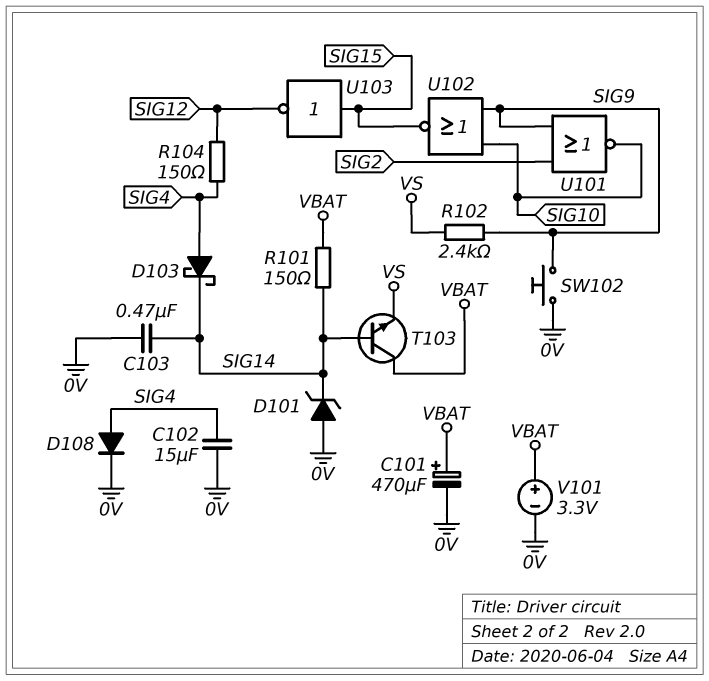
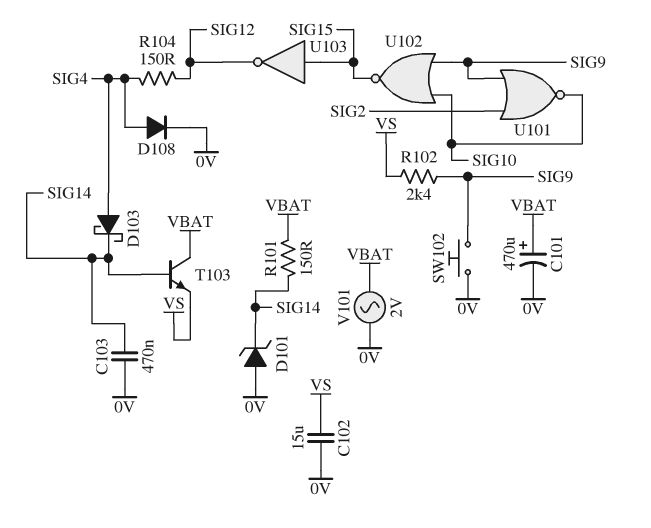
C102: 15uF (0V, SIG4) -> 15uF (0V, VS)
V101: 3.3V (plus VBAT, minus 0V) -> AC 2V (0V, VBAT)

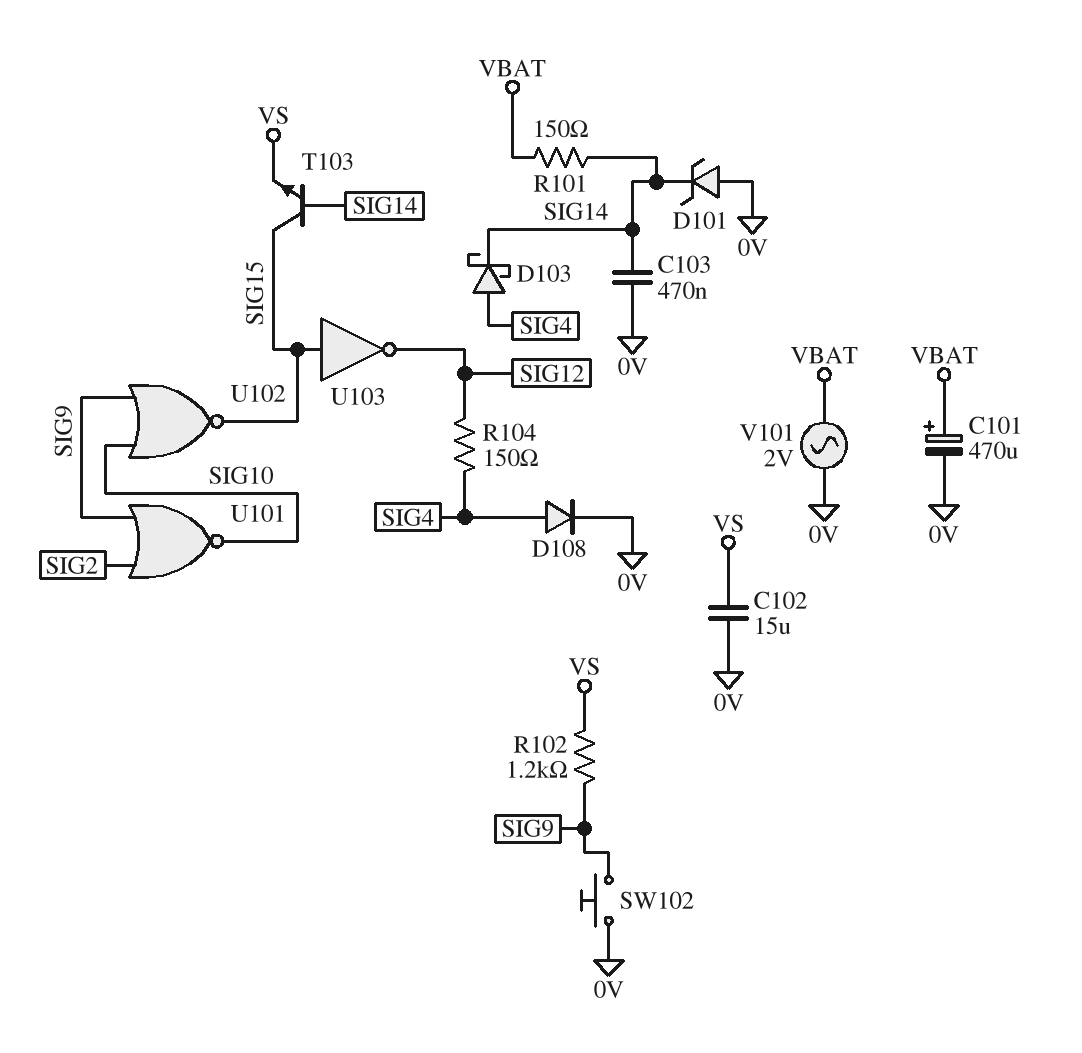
R102: 2.4k (SIG9, VS) -> 1.2k (SIG9, VS)
T103: NPN (B SIG14, C VBAT, E VS) -> NPN (B SIG14, C SIG15, E VS)

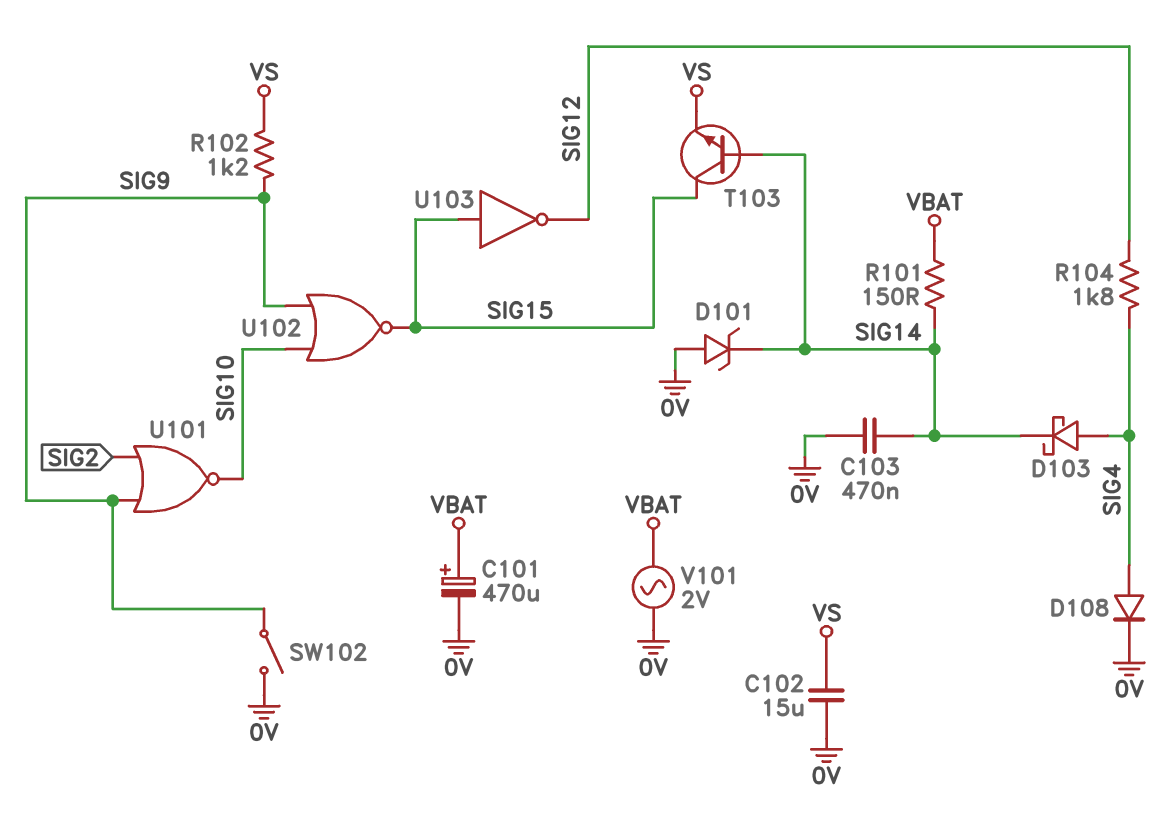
R104: 150 (SIG4, SIG12) -> 1.8k (SIG4, SIG12)
SW102: button (0V, SIG9) -> switch (0V, SIG9)

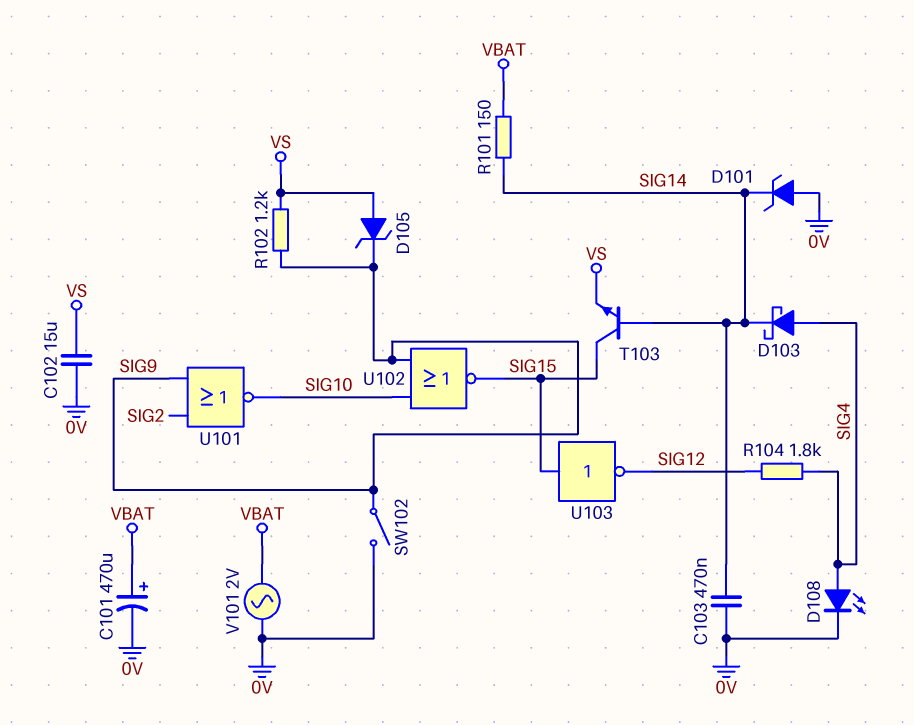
D105: none -> zener (A VS, K SIG9)
D108: diode (A SIG4, K 0V) -> LED (A SIG4, K 0V)

